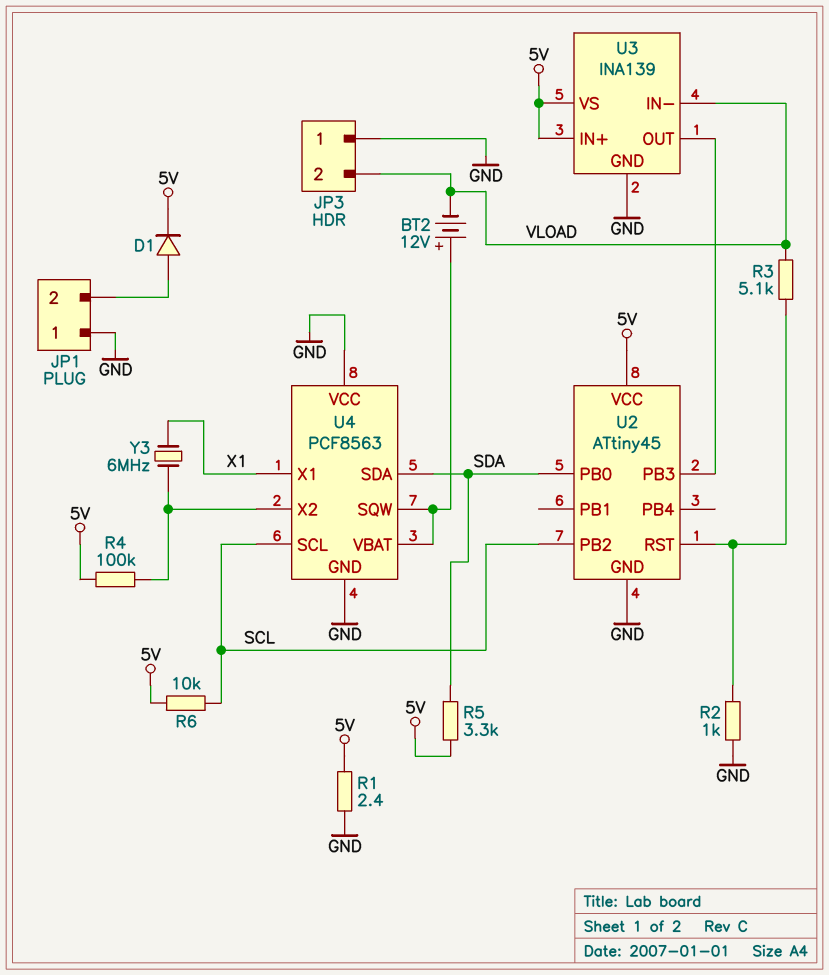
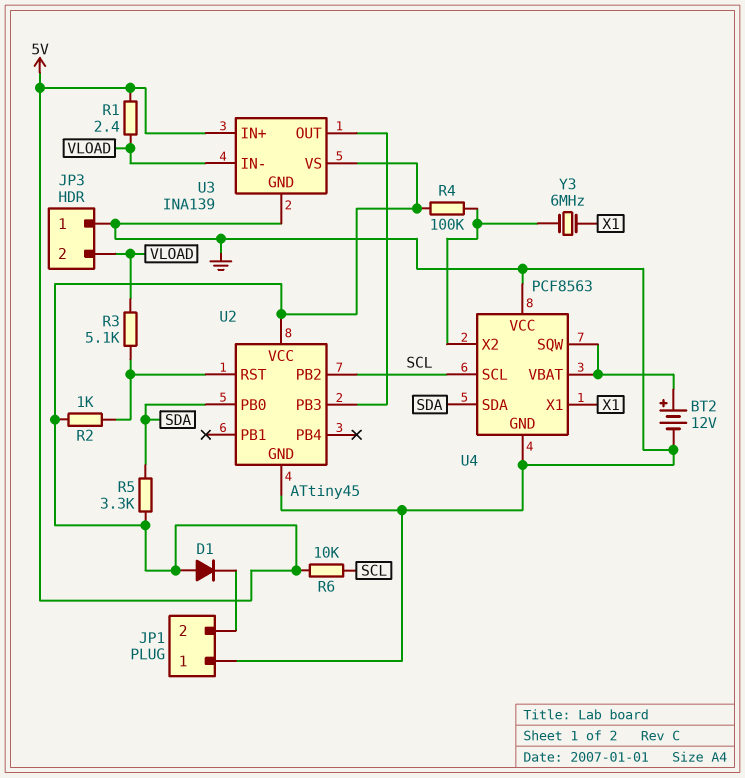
BT2: 12V (plus U4/SQW, minus VLOAD) -> 12V (plus U4/SQW, minus GND)
D1: diode (A JP1/2, K 5V) -> diode (A 5V, K JP1/2)
R1: 2.4 (5V, GND) -> 2.4 (5V, VLOAD)
R2: 1k (GND, U2/RST) -> 1k (5V, U2/RST)

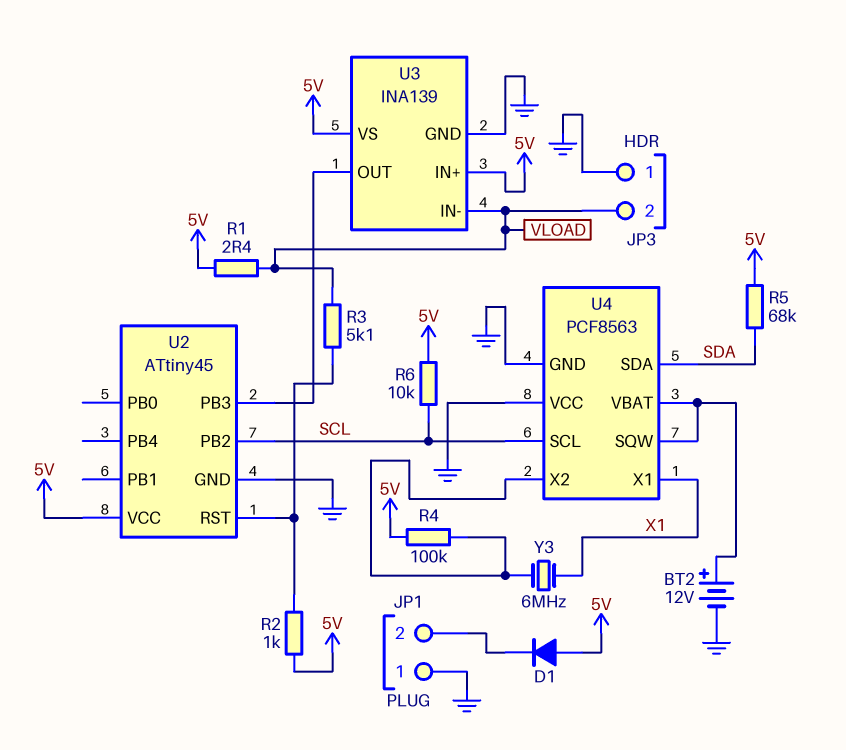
R5: 3.3k (5V, SDA) -> 68k (5V, SDA)
U2 pin PB0: SDA -> none

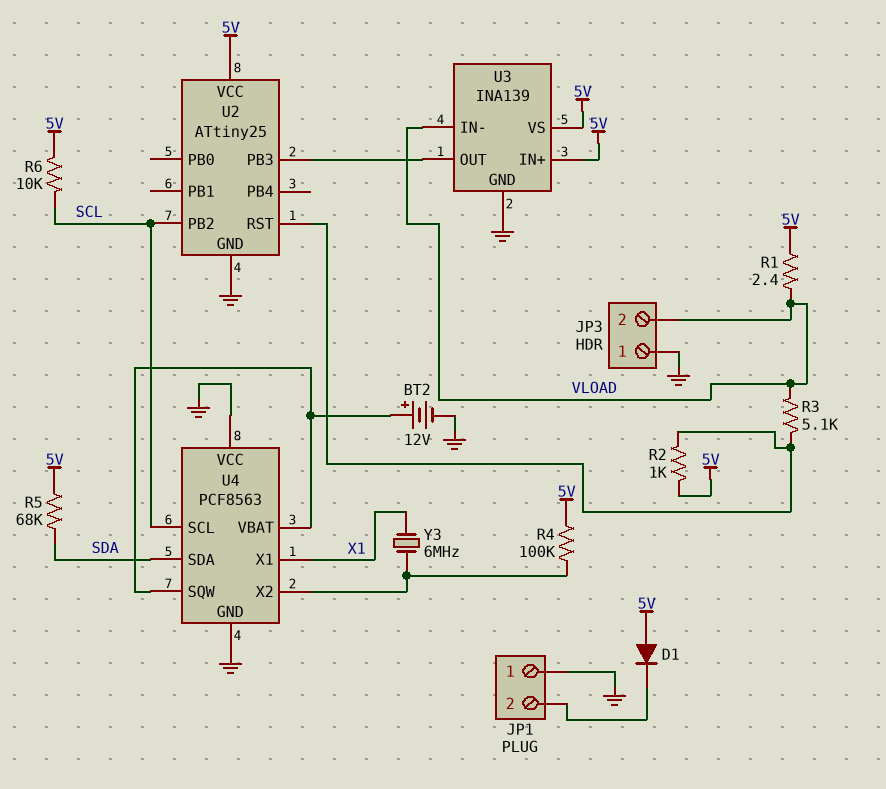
U2: ATtiny45 -> ATtiny25

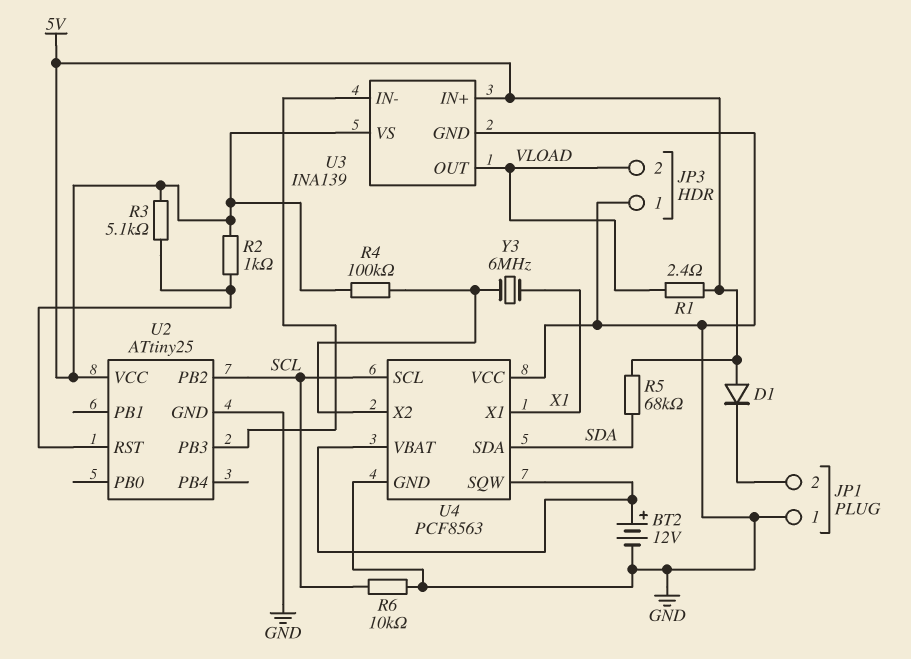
R3: 5.1k (U2/RST, VLOAD) -> 5.1k (5V, U2/RST)
R6: 10k (5V, SCL) -> 10k (GND, SCL)
U3 pin IN-: VLOAD -> U2/PB3
U3 pin OUT: U2/PB3 -> VLOAD

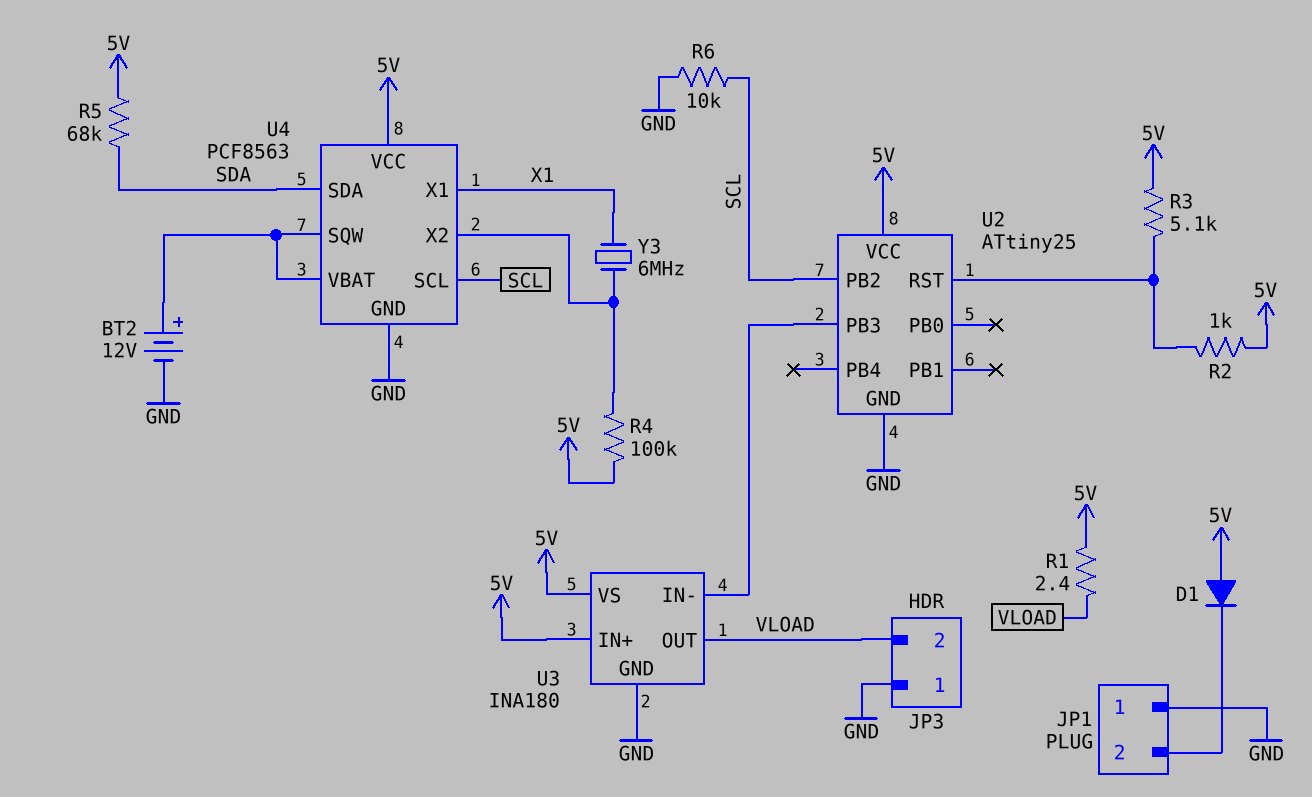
U3: INA139 -> INA180
U4 pin VCC: GND -> 5V

